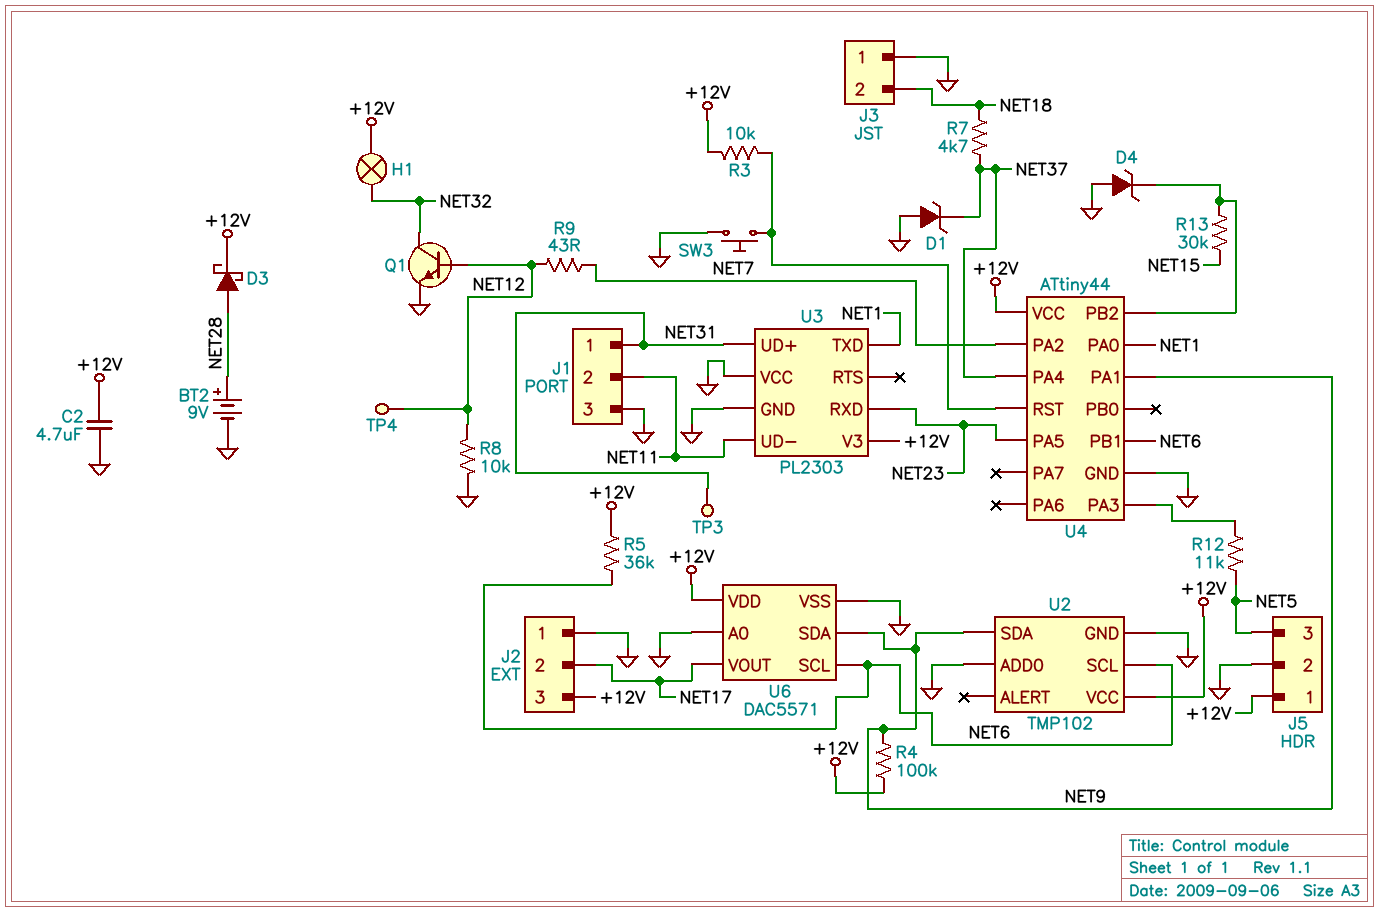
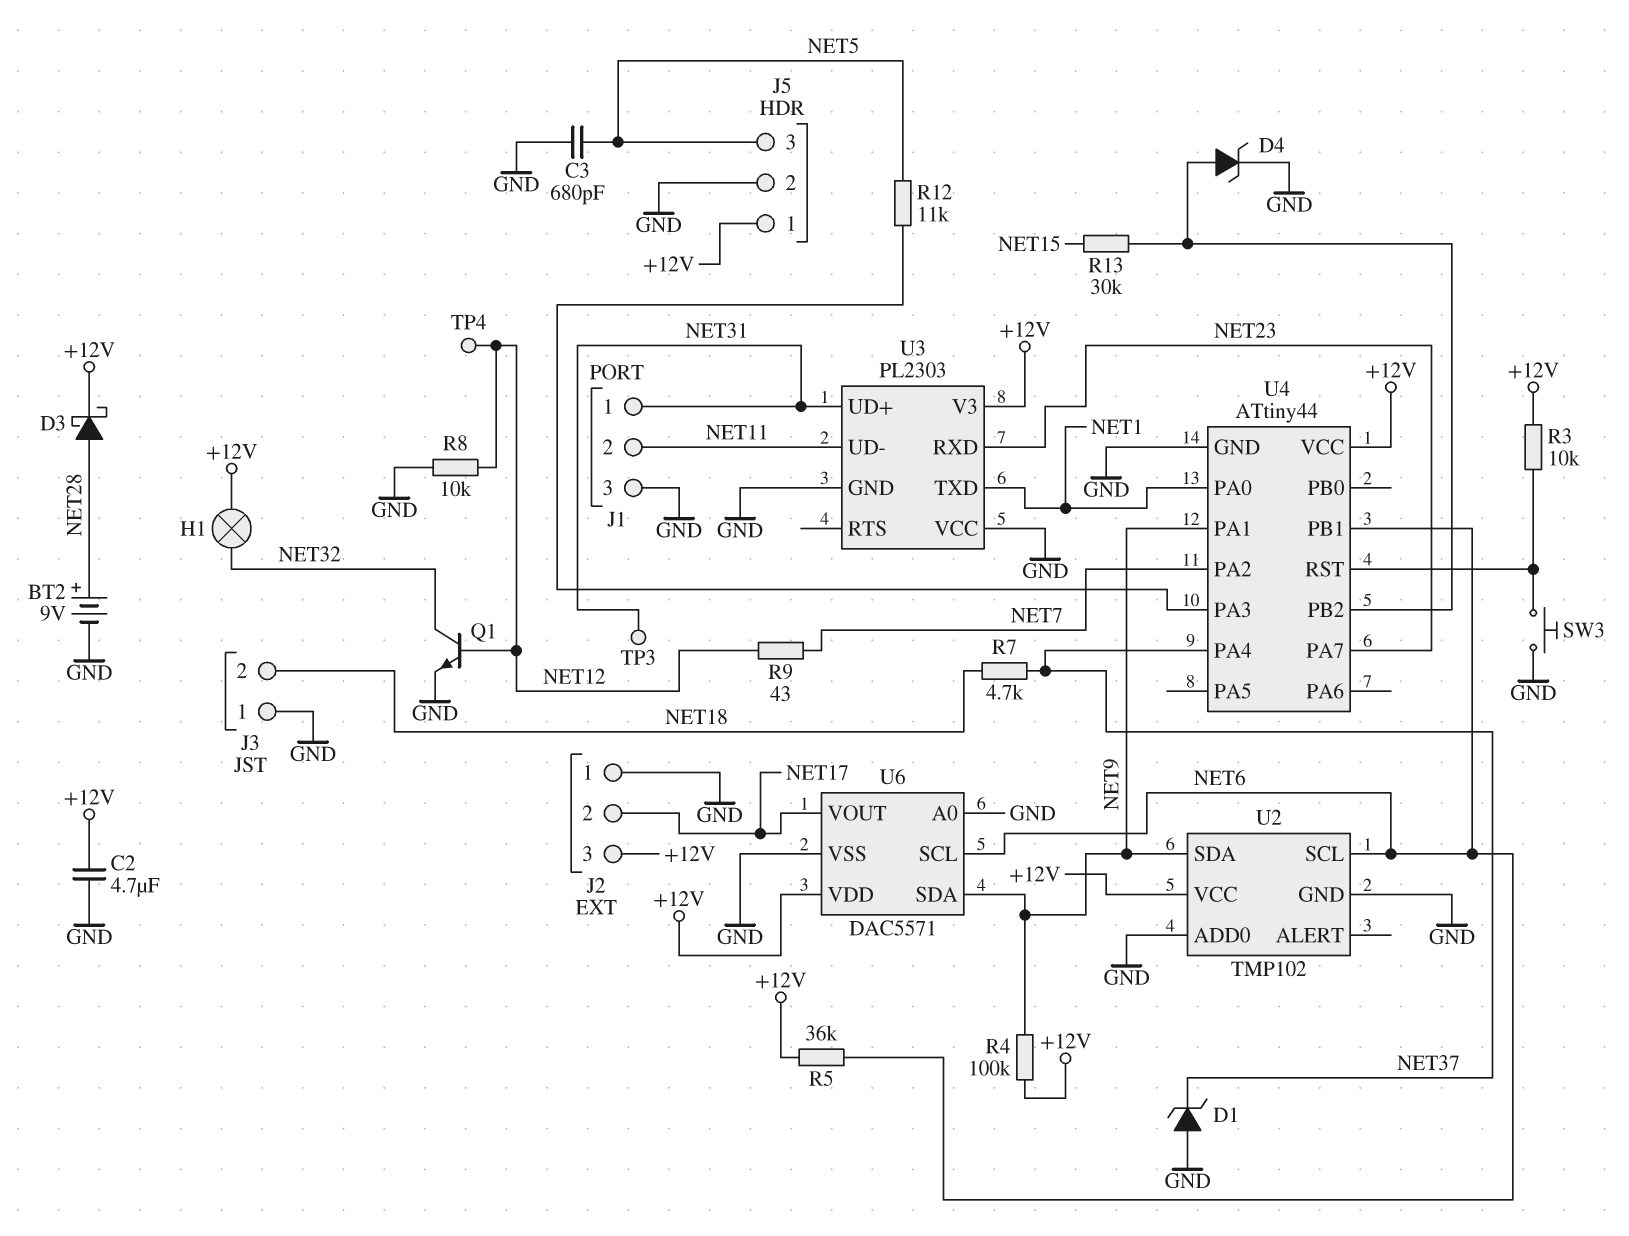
C3: none -> 680pF (GND, NET5)
D4: zener (A GND, K U4/PB2) -> zener (A U4/PB2, K GND)
U4 pin PA5: NET23 -> none
U4 pin PA7: none -> NET23

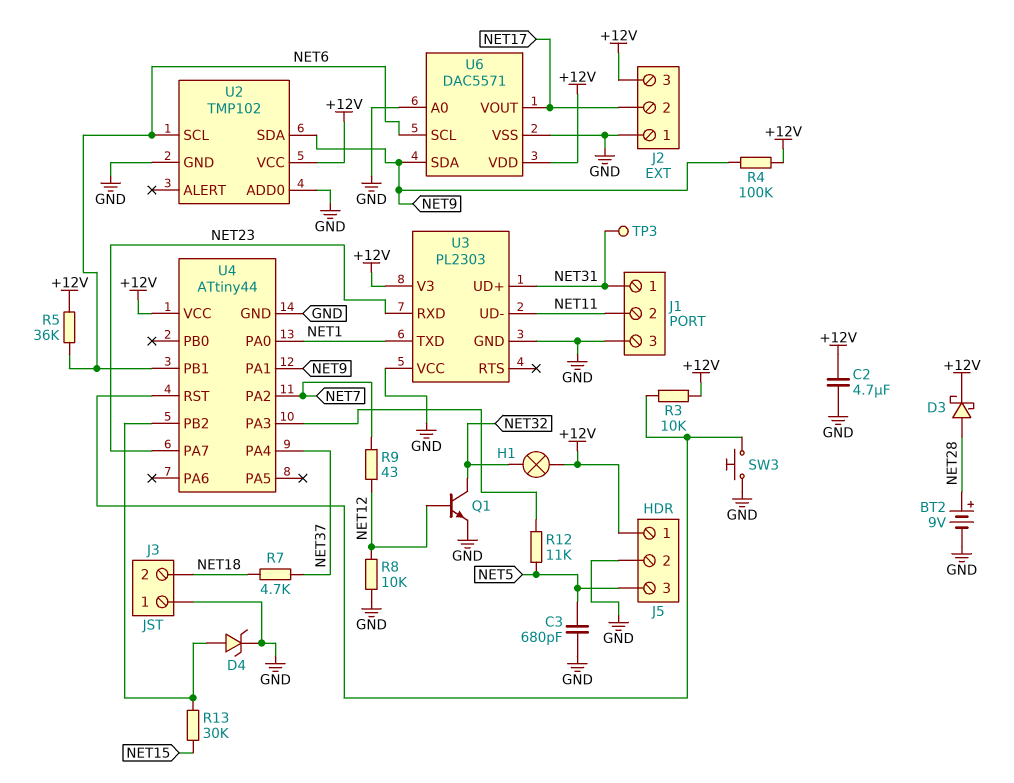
D1: zener (A GND, K NET37) -> none
TP4: test point (NET12) -> none

